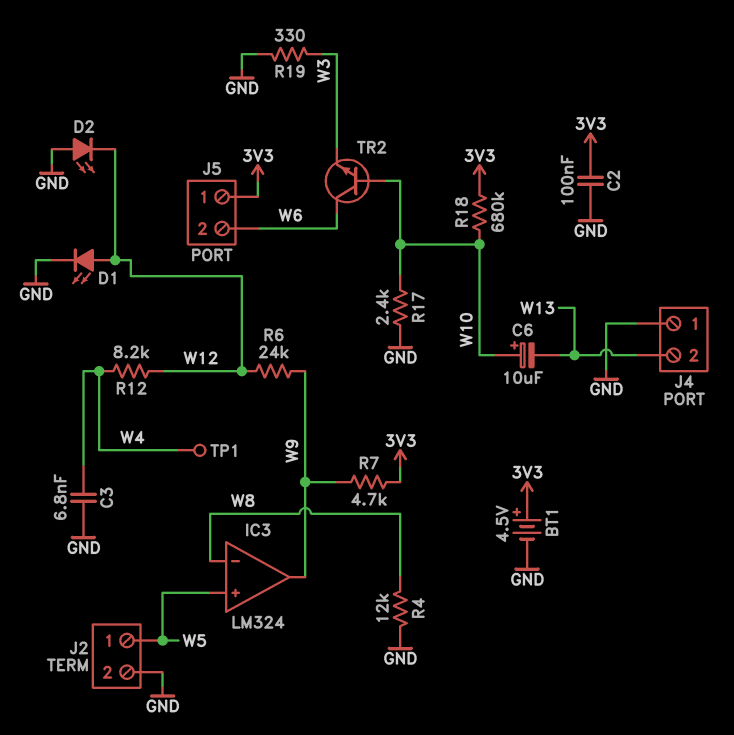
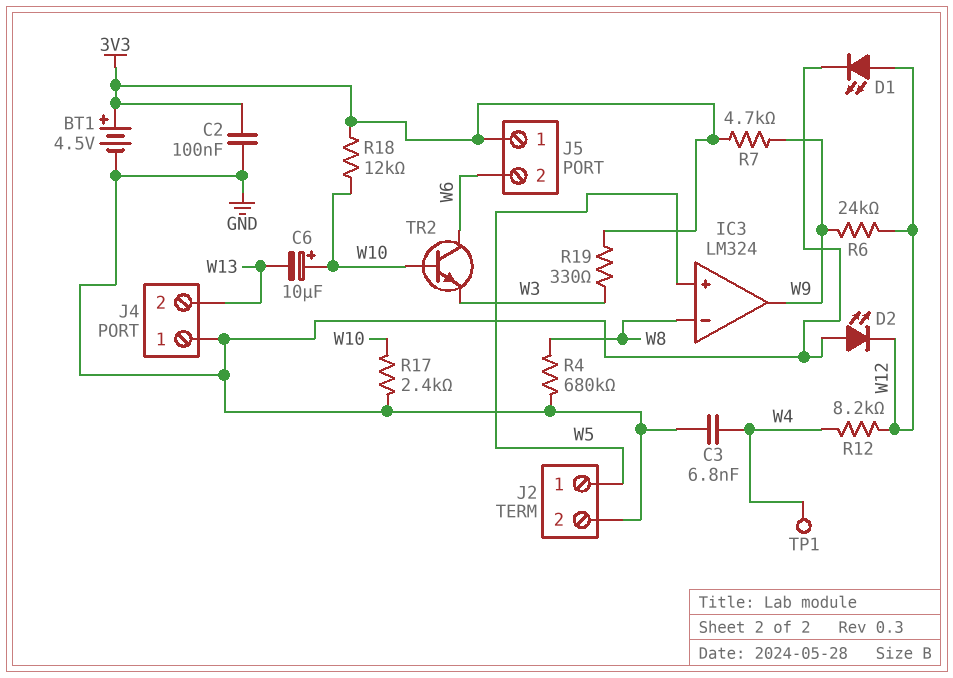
R4: 12k (GND, W8) -> 680k (GND, W8)
R18: 680k (3V3, W10) -> 12k (3V3, W10)
R19: 330 (GND, W3) -> 330 (3V3, W3)

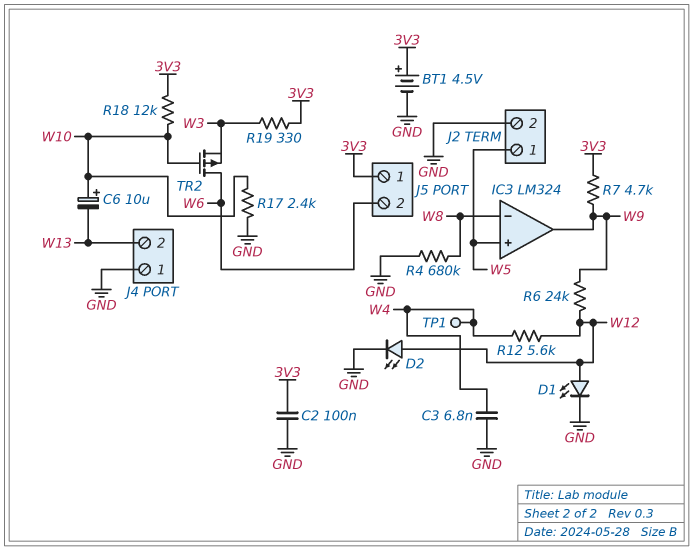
D2: LED (A GND, K W12) -> LED (A W12, K GND)
R12: 8.2k (W4, W12) -> 5.6k (W4, W12)
TR2: NPN (B W10, C W6, E W3) -> PMOS (G W10, D W6, S W3)

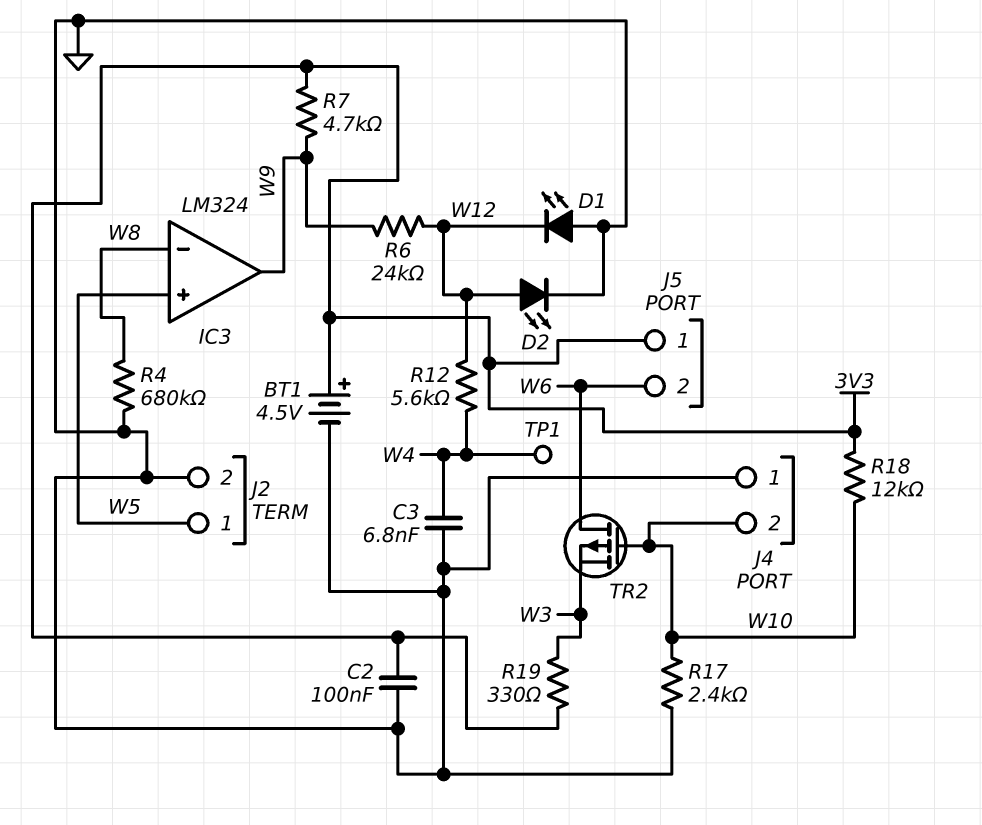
C6: 10uF (plus W10, minus W13) -> none
D1: LED (A W12, K GND) -> LED (A GND, K W12)
J4 pin 2: W13 -> W10

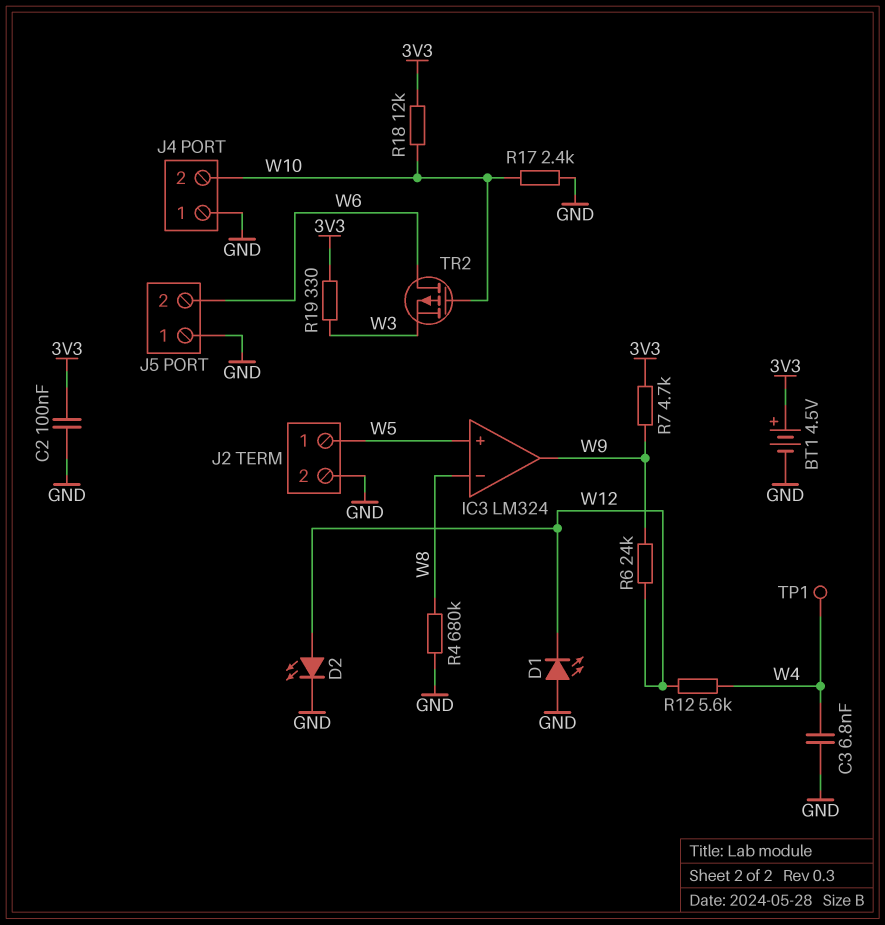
J5 pin 1: 3V3 -> GND

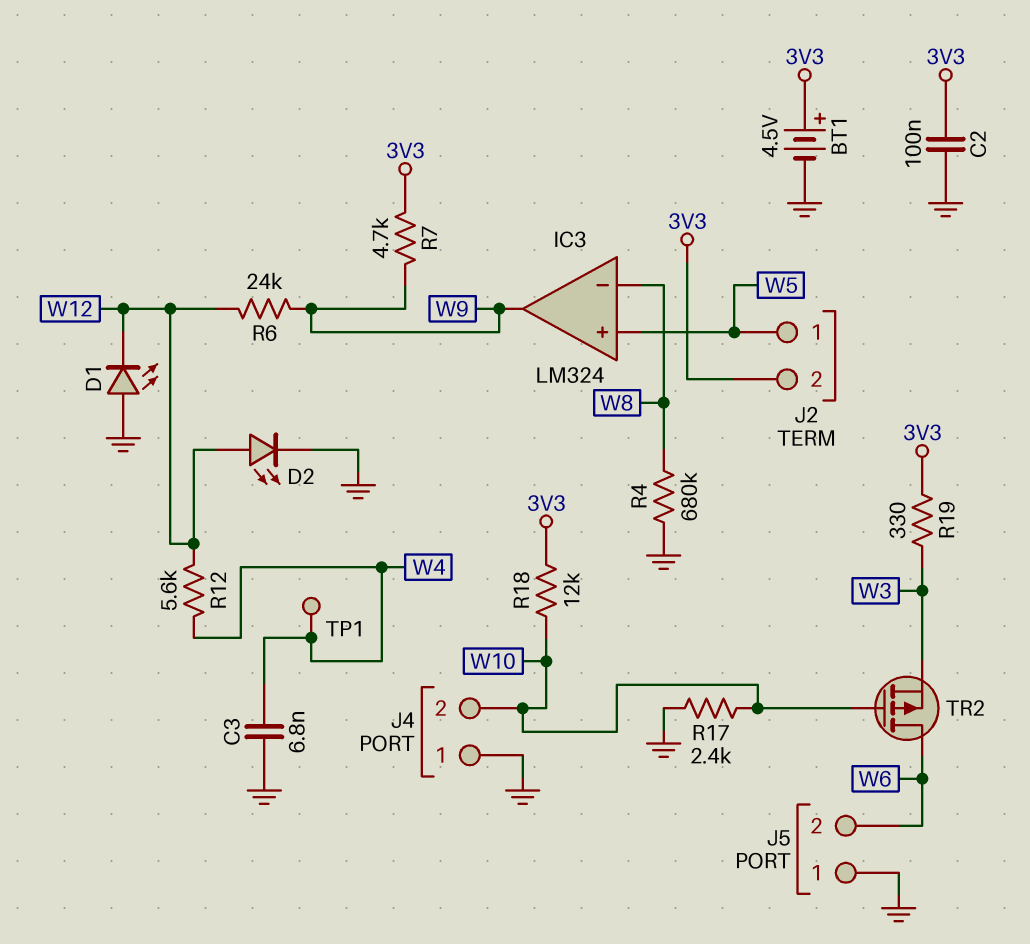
J2 pin 2: GND -> 3V3

